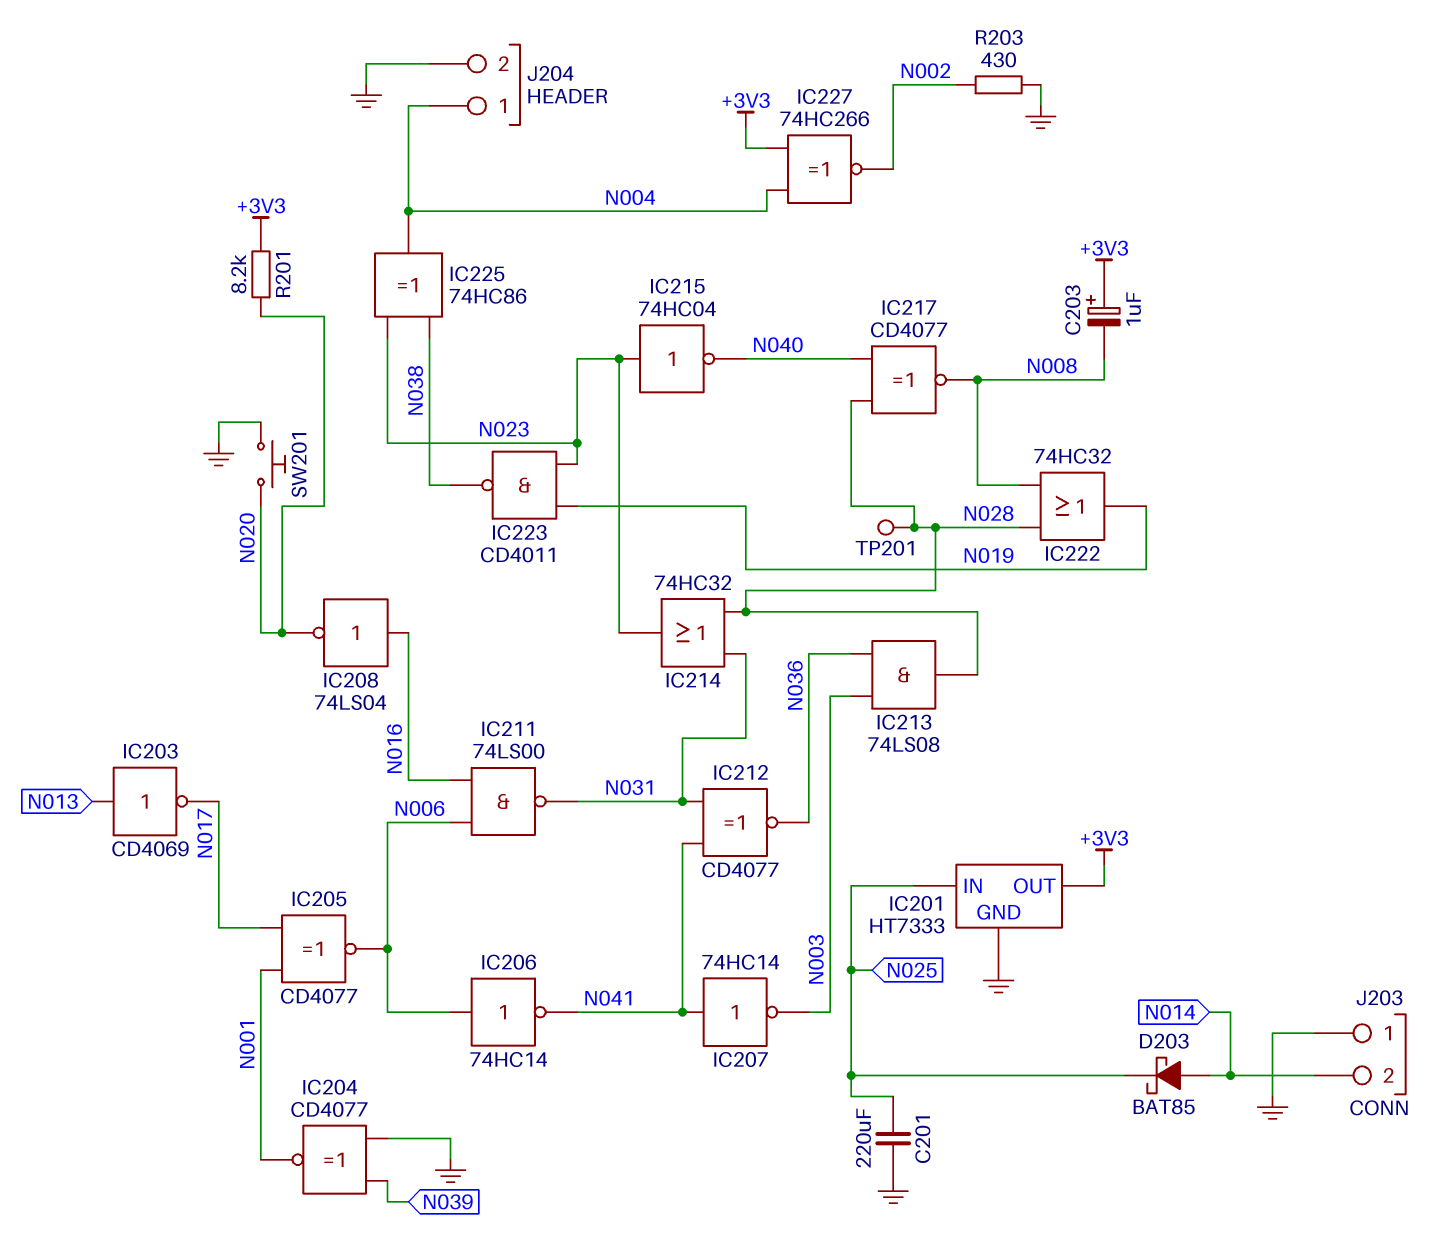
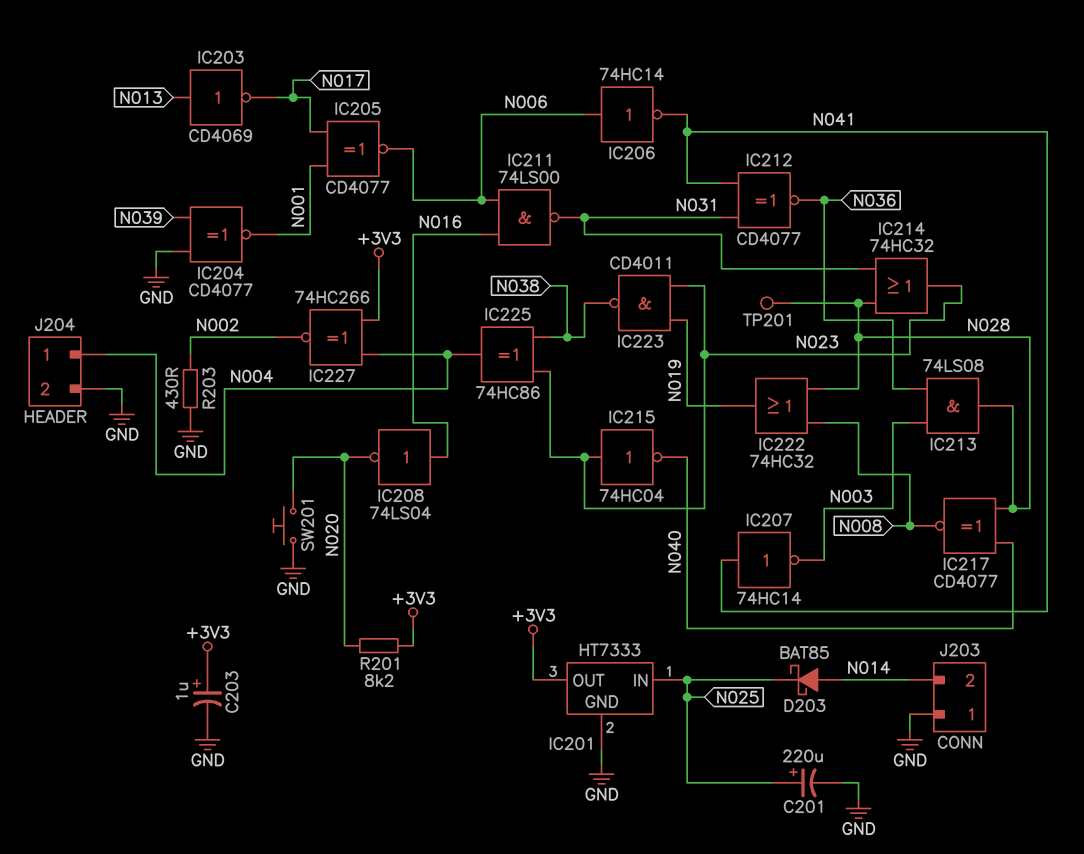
C201: 220uF (GND, N025) -> 220uF (plus N025, minus GND)
C203: 1uF (plus +3V3, minus N008) -> 1uF (plus +3V3, minus GND)

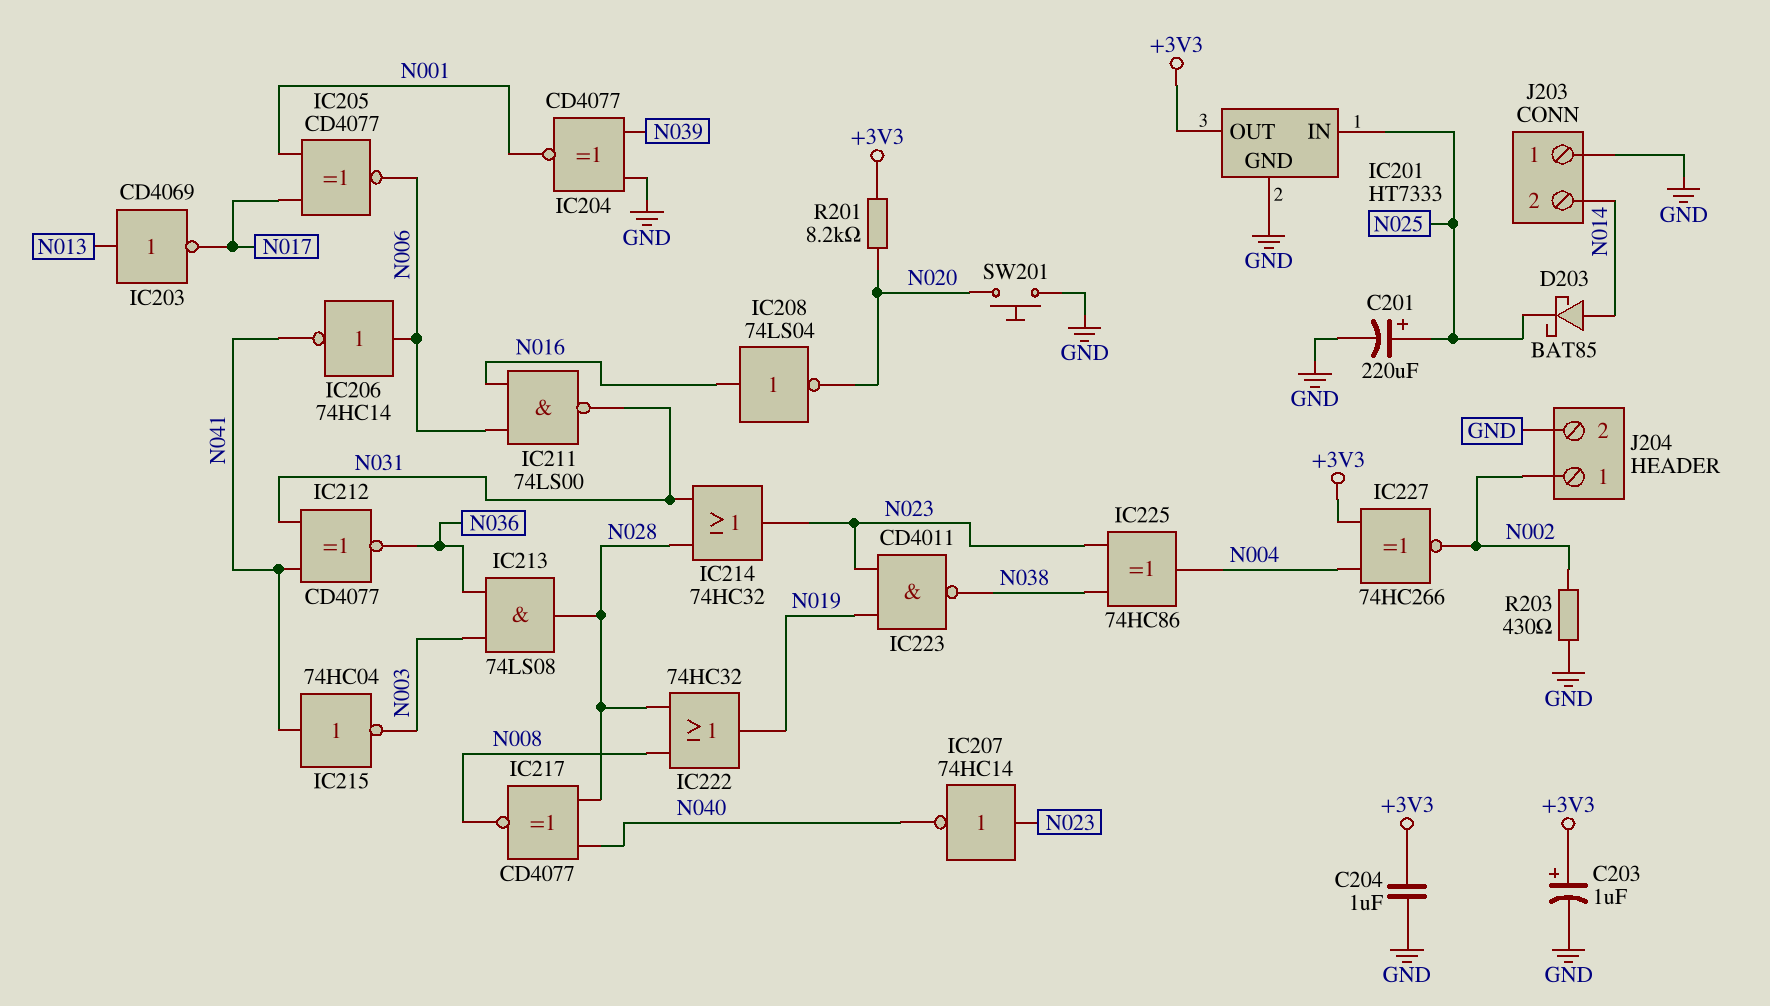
C204: none -> 1uF (+3V3, GND)
IC207: NOT 74HC14 (in N041, out N003) -> NOT 74HC14 (in N023, out N040)
IC215: NOT 74HC04 (in N023, out N040) -> NOT 74HC04 (in N041, out N003)
J204 pin 1: N004 -> N002
TP201: test point (N028) -> none

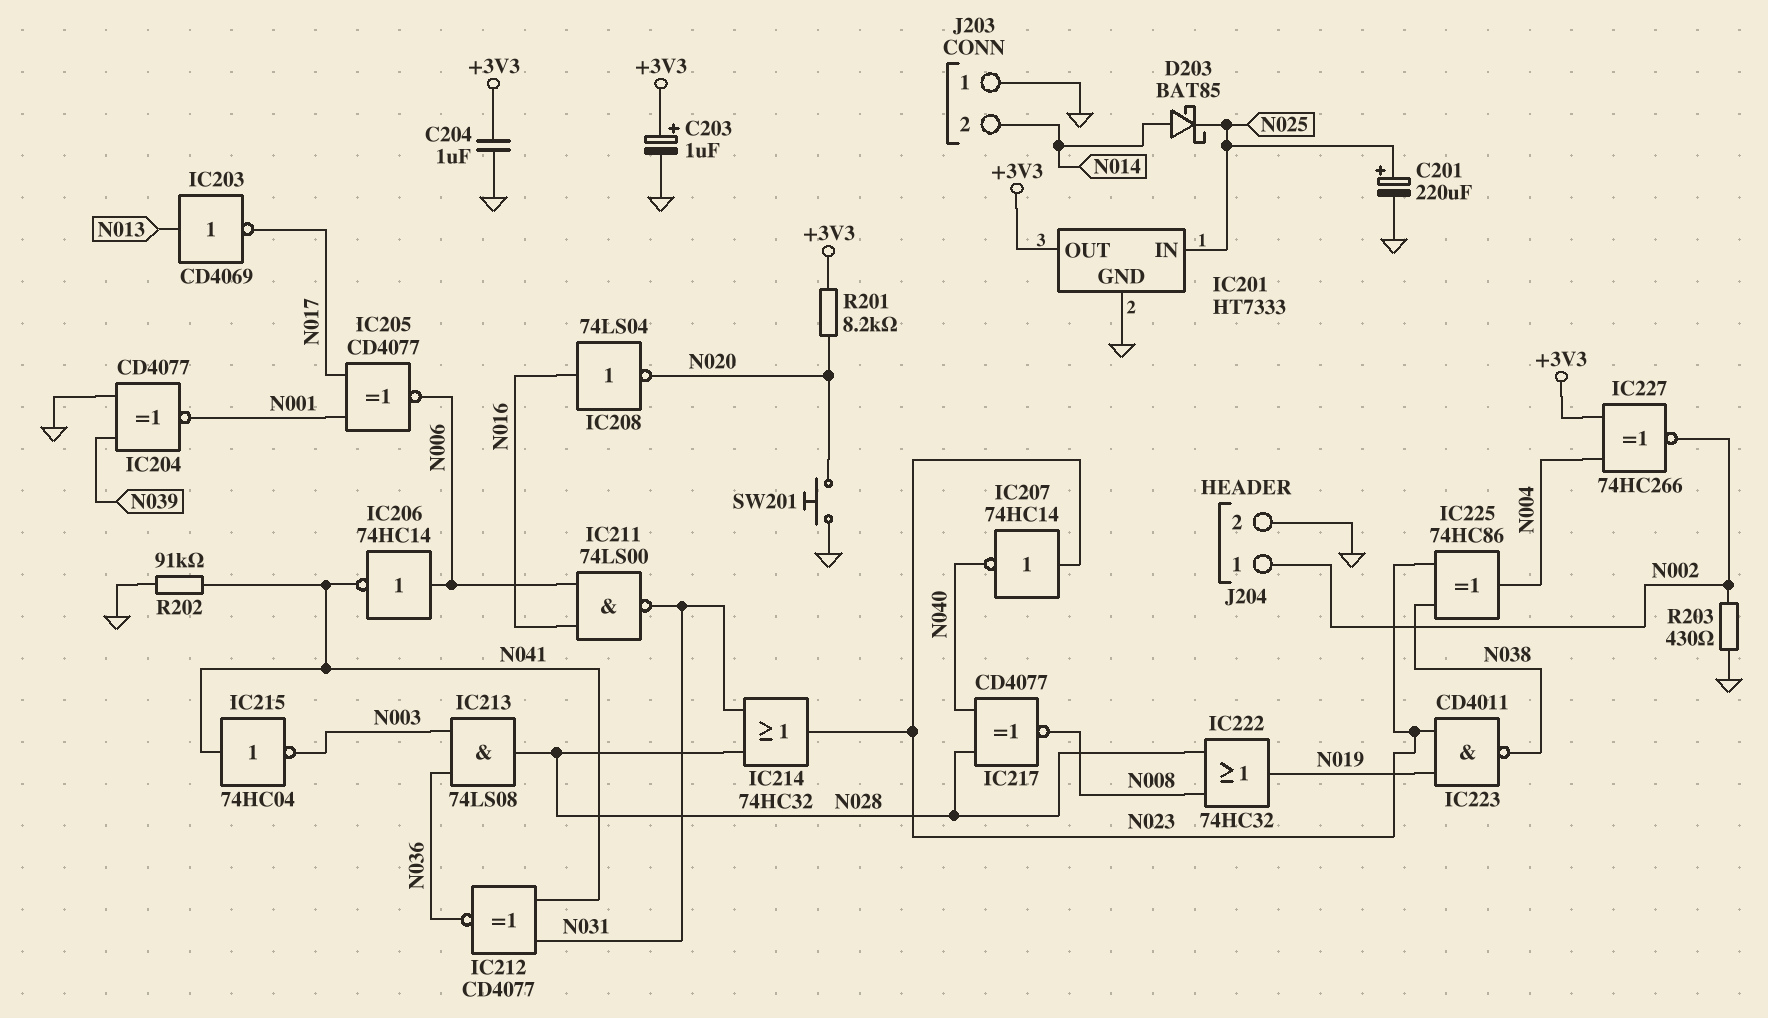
R202: none -> 91k (GND, N041)

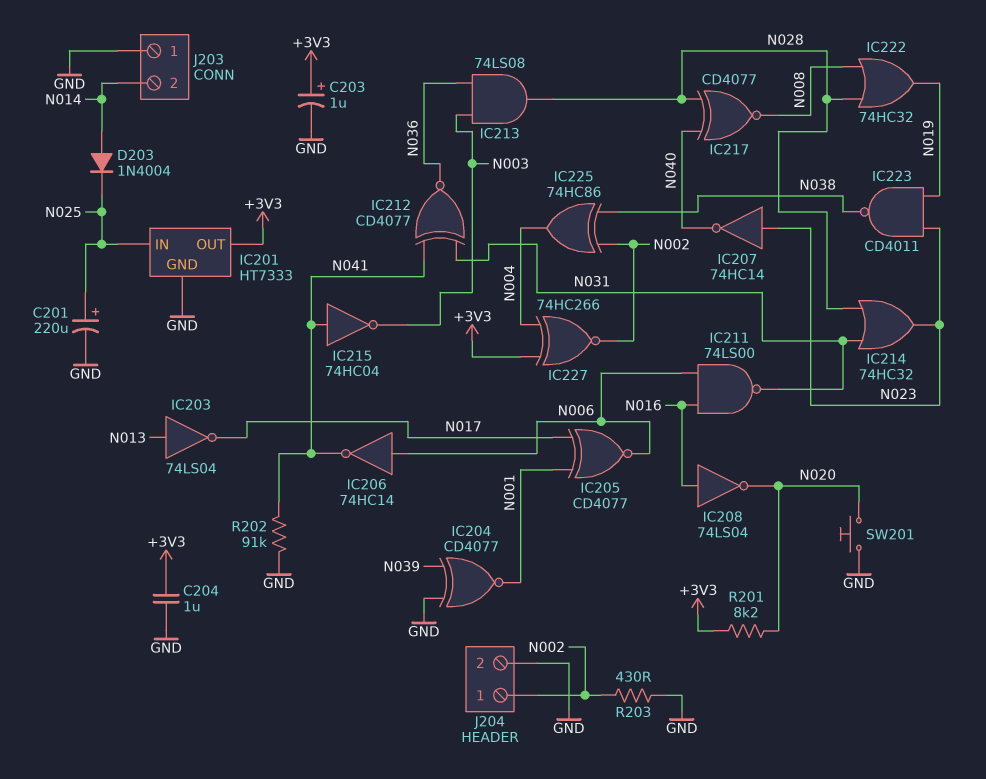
D203: schottky BAT85 (A N014, K N025) -> diode 1N4004 (A N014, K N025)
IC203: NOT CD4069 (in N013, out N017) -> NOT 74LS04 (in N013, out N017)
IC225: XOR 74HC86 (in N023, in N038, out N004) -> XOR 74HC86 (in N002, in N038, out N004)

